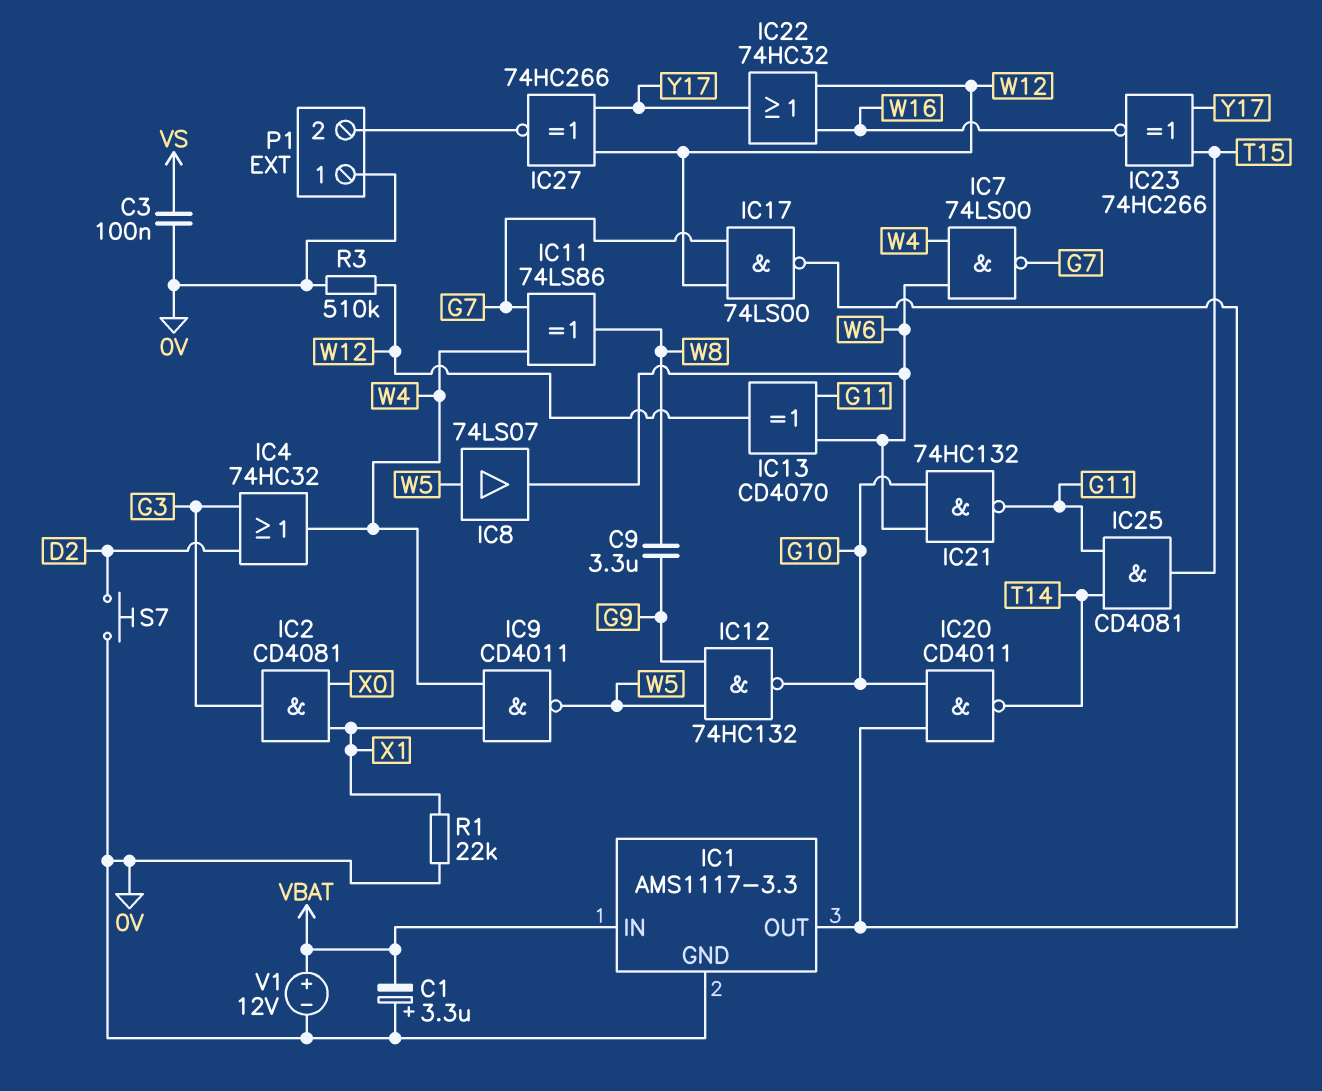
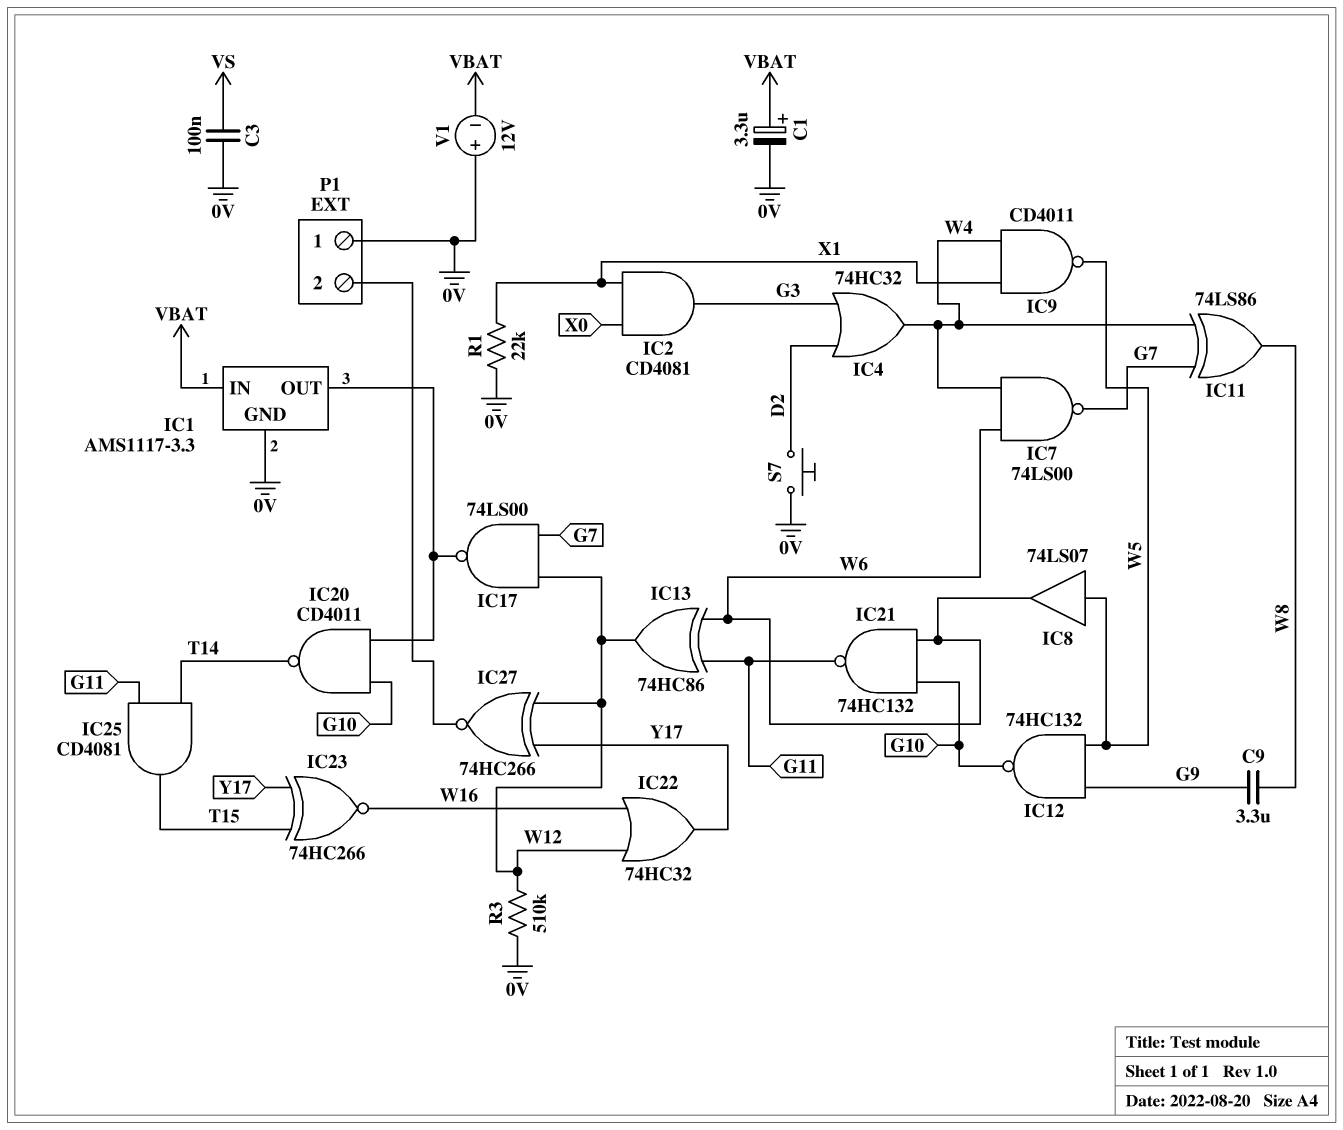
C1: 3.3uF (plus 0V, minus VBAT) -> 3.3uF (plus VBAT, minus 0V)
IC13: XOR CD4070 (in G11, in W6, out W12) -> XOR 74HC86 (in G11, in W6, out W12)
V1: 12V (plus VBAT, minus 0V) -> 12V (plus 0V, minus VBAT)

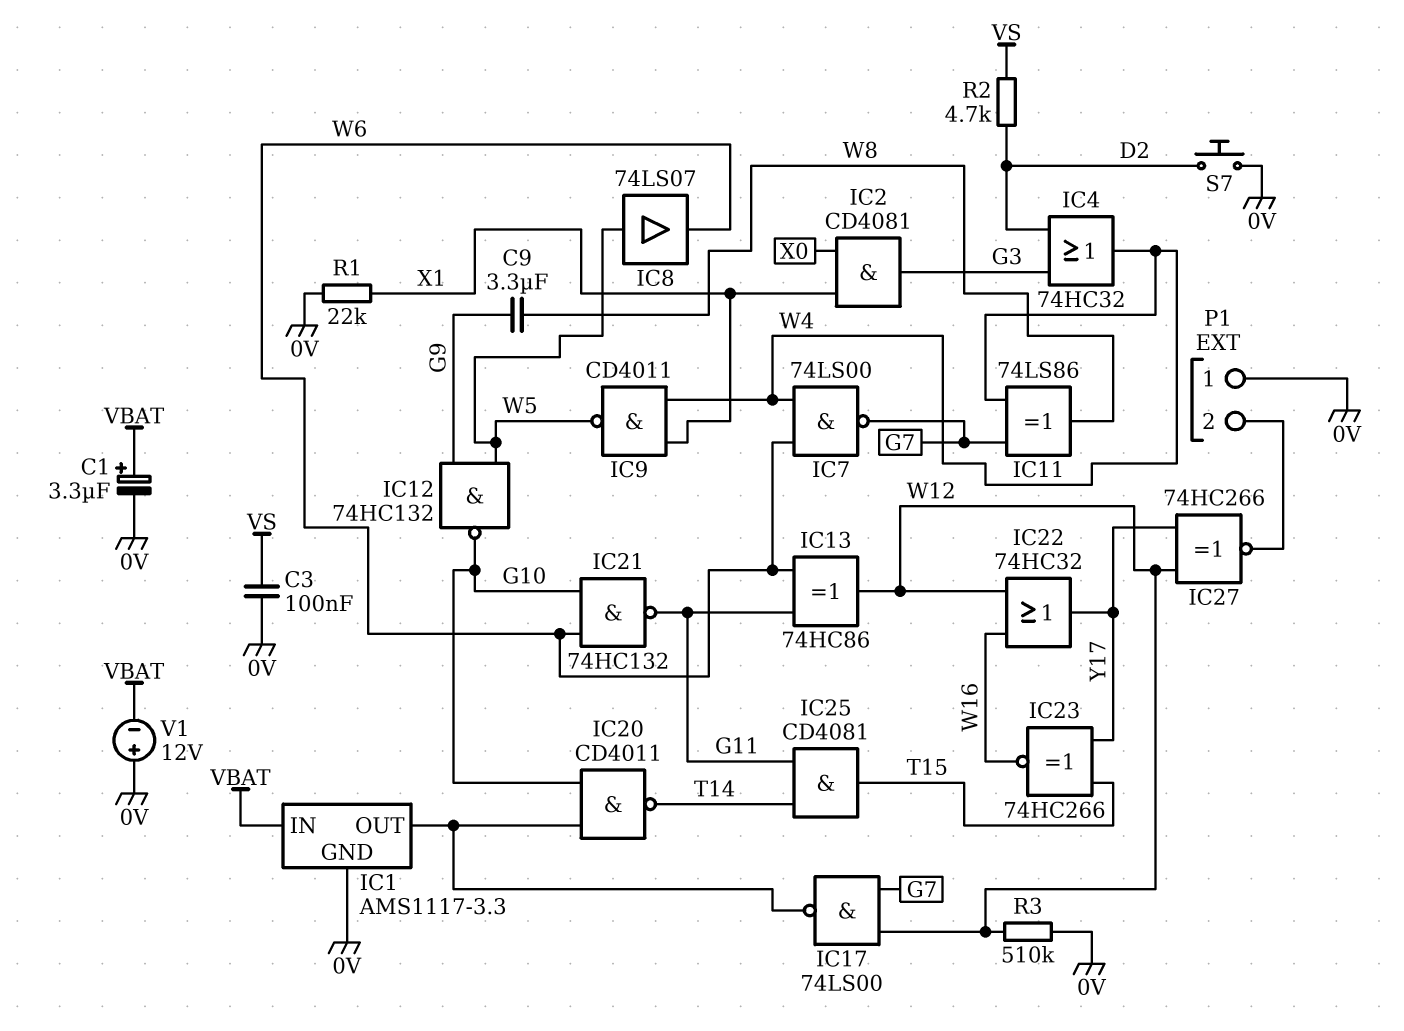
R2: none -> 4.7k (D2, VS)

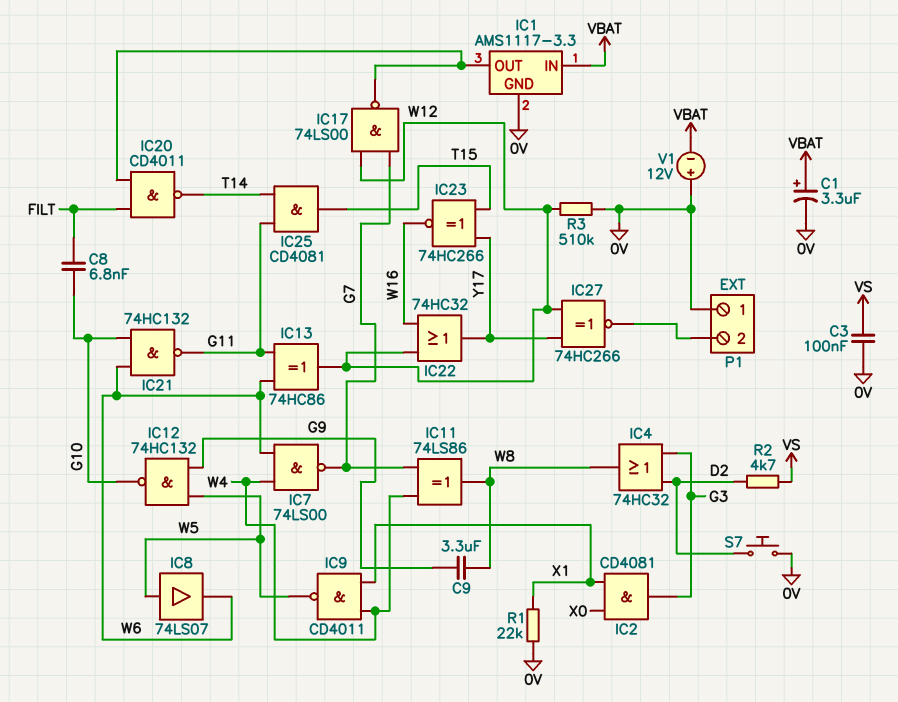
C8: none -> 6.8nF (FILT, G10)
IC4: OR 74HC32 (in D2, in G3, out W4) -> OR 74HC32 (in D2, in G3, out W8)
IC20: NAND CD4011 (in G10, in IC1/OUT, out T14) -> NAND CD4011 (in FILT, in IC1/OUT, out T14)

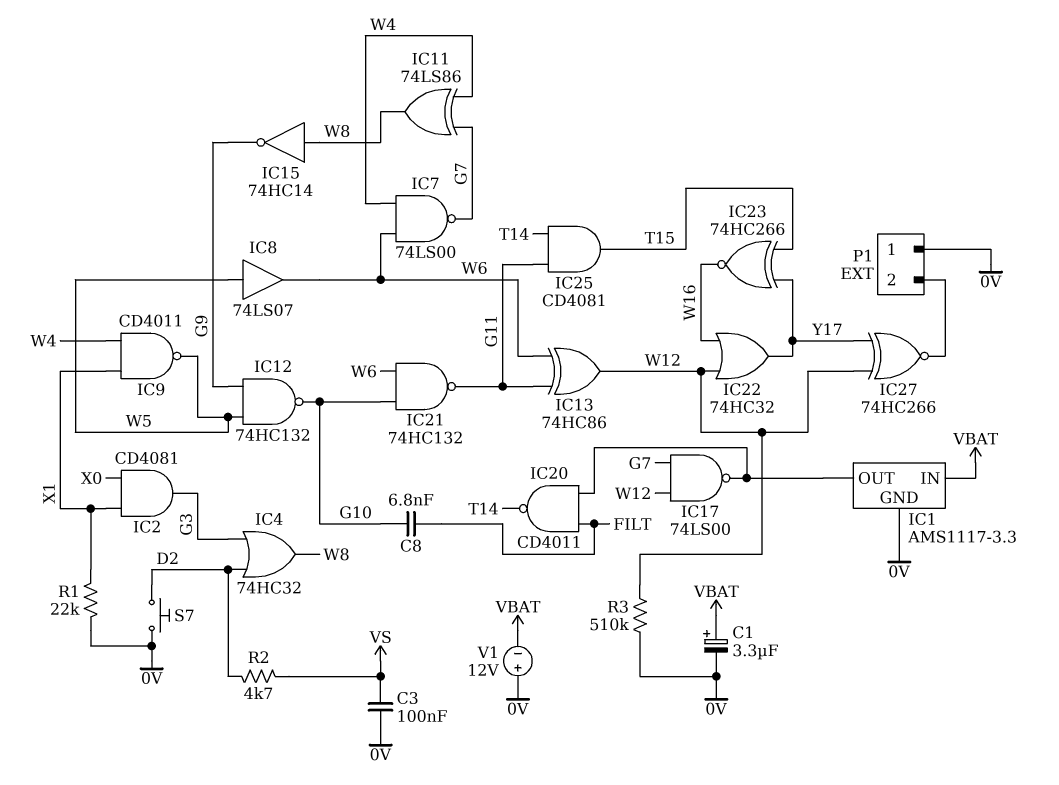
C9: 3.3uF (G9, W8) -> none
IC15: none -> NOT 74HC14 (in W8, out G9)

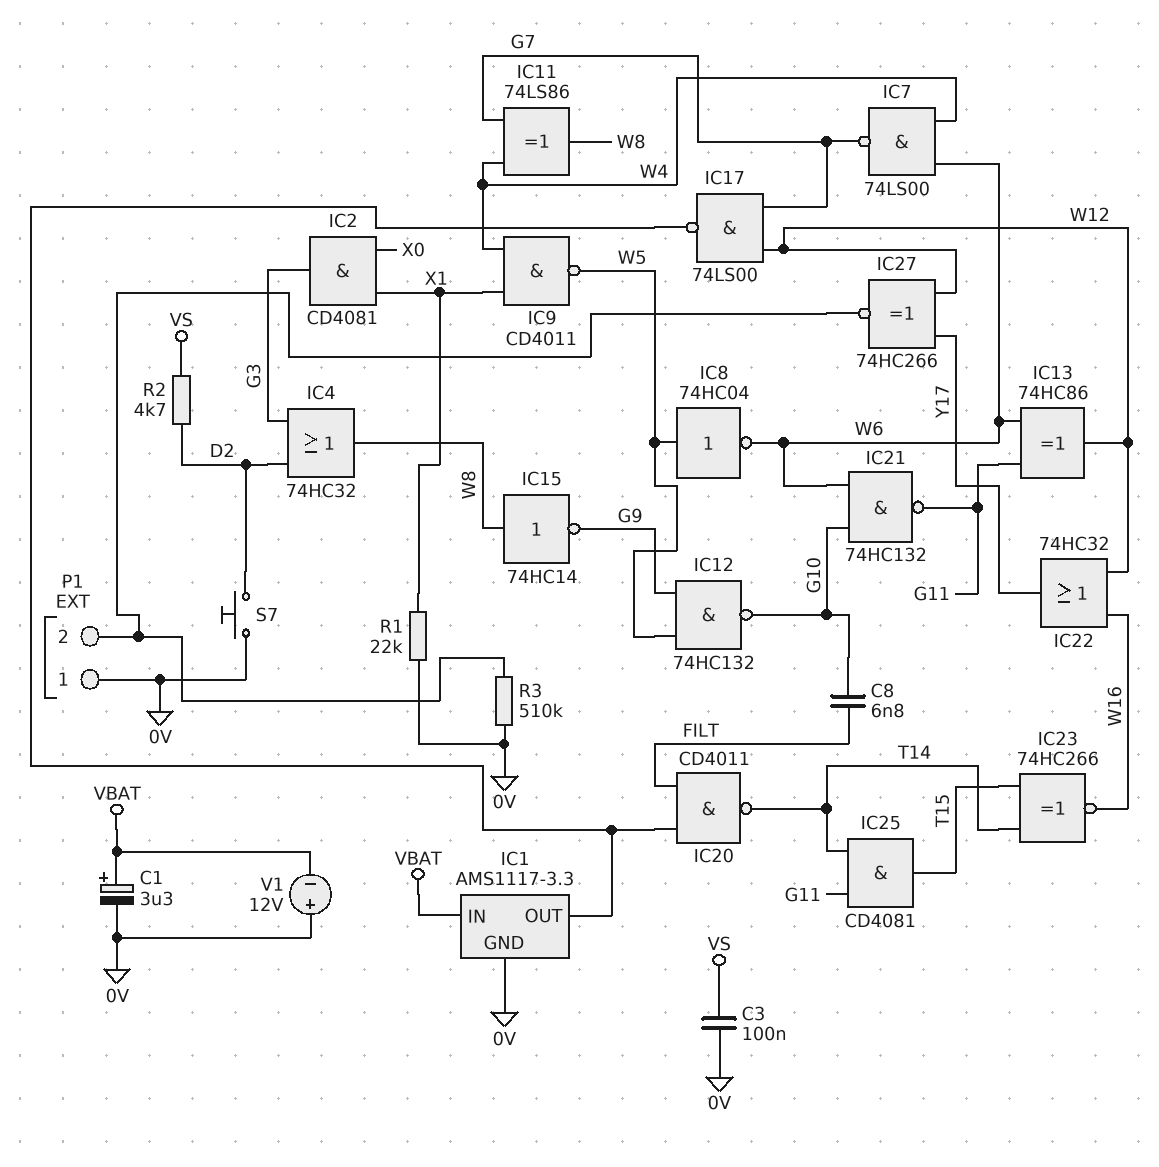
IC8: buffer 74LS07 (in W5, out W6) -> NOT 74HC04 (in W5, out W6)
IC23: XNOR 74HC266 (in T15, in Y17, out W16) -> XNOR 74HC266 (in T14, in T15, out W16)
R3: 510k (0V, W12) -> 510k (0V, P1/2)

